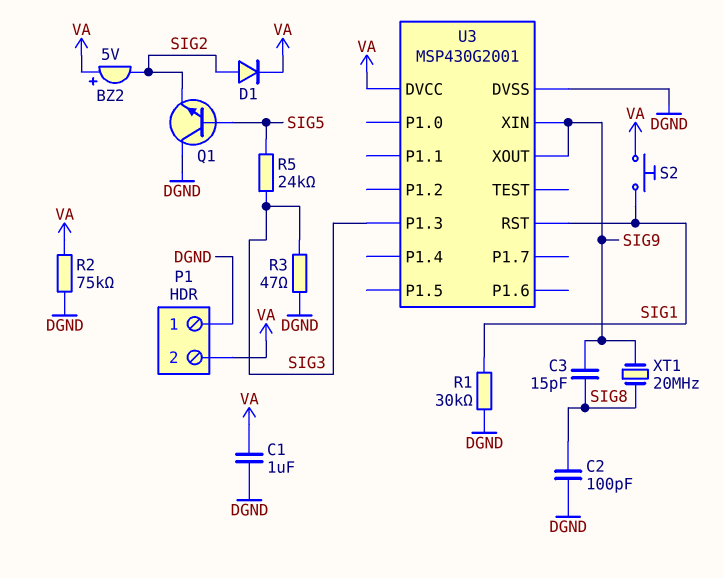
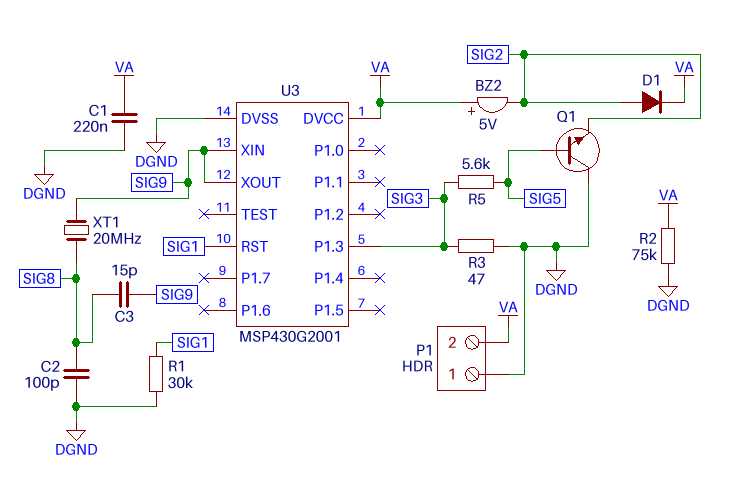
C1: 1uF (DGND, VA) -> 220nF (DGND, VA)
R5: 24k (SIG3, SIG5) -> 5.6k (SIG3, SIG5)
S2: button (SIG1, VA) -> none

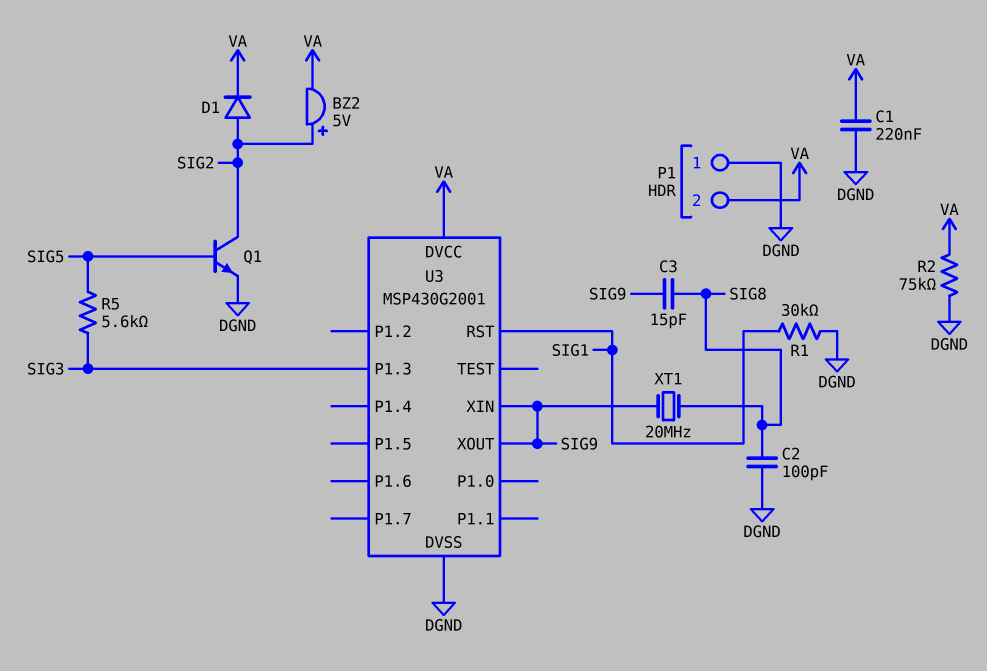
BZ2: buzzer 5V (plus VA, minus SIG2) -> buzzer 5V (plus SIG2, minus VA)
Q1: NPN (B SIG5, C DGND, E SIG2) -> NPN (B SIG5, C SIG2, E DGND)
R3: 47 (DGND, SIG3) -> none

